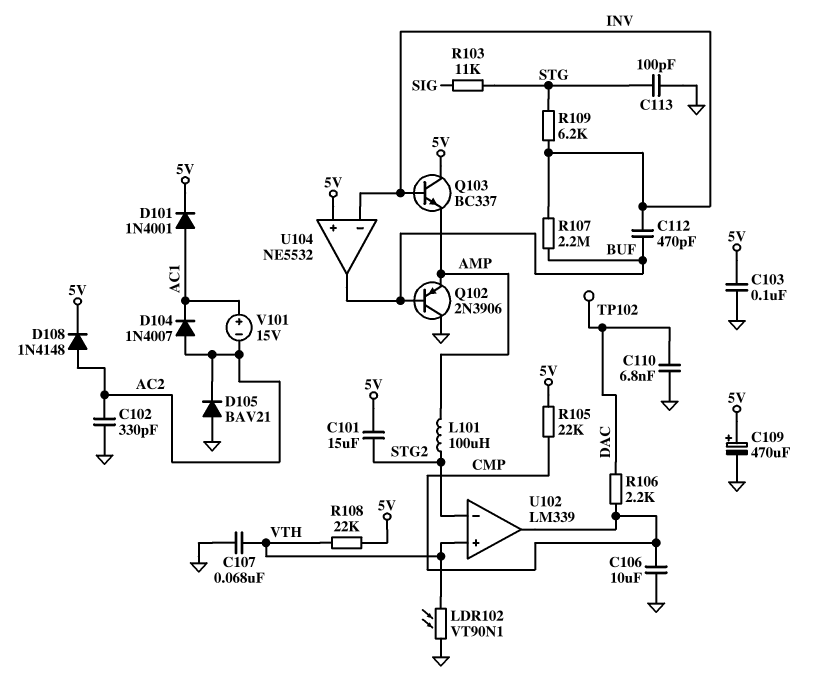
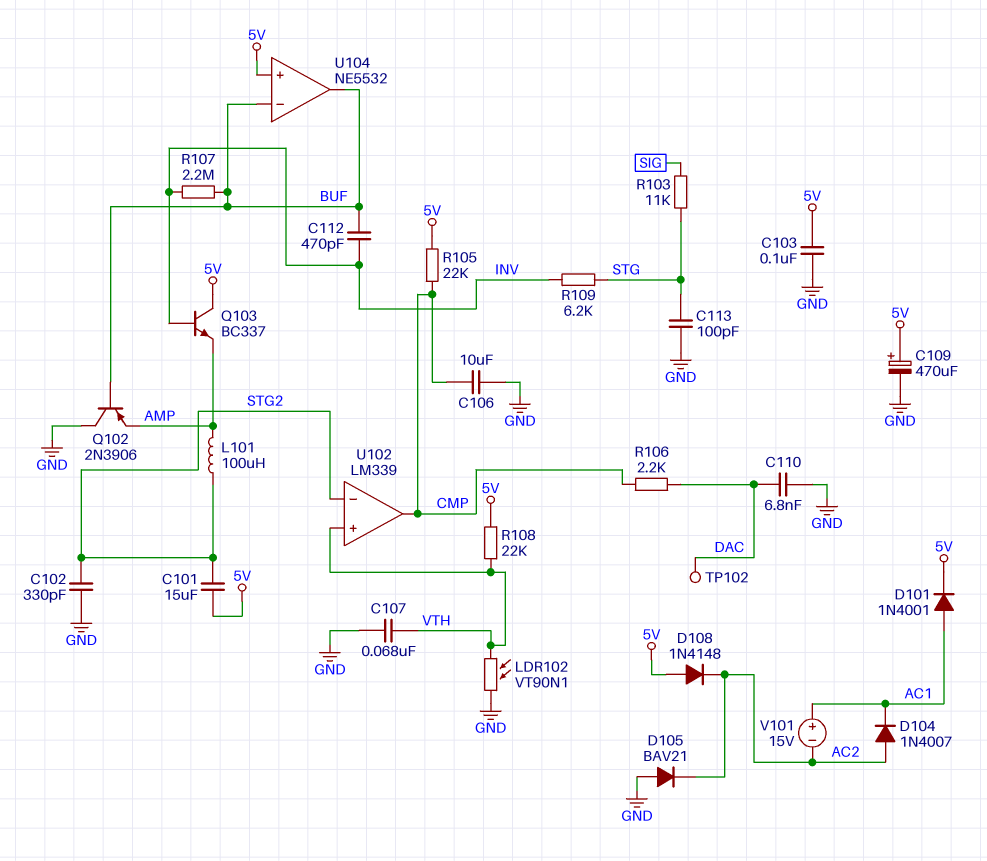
C102: 330pF (AC2, GND) -> 330pF (GND, STG2)
D108: diode 1N4148 (A AC2, K 5V) -> diode 1N4148 (A 5V, K AC2)
U104 pin in-: INV -> BUF

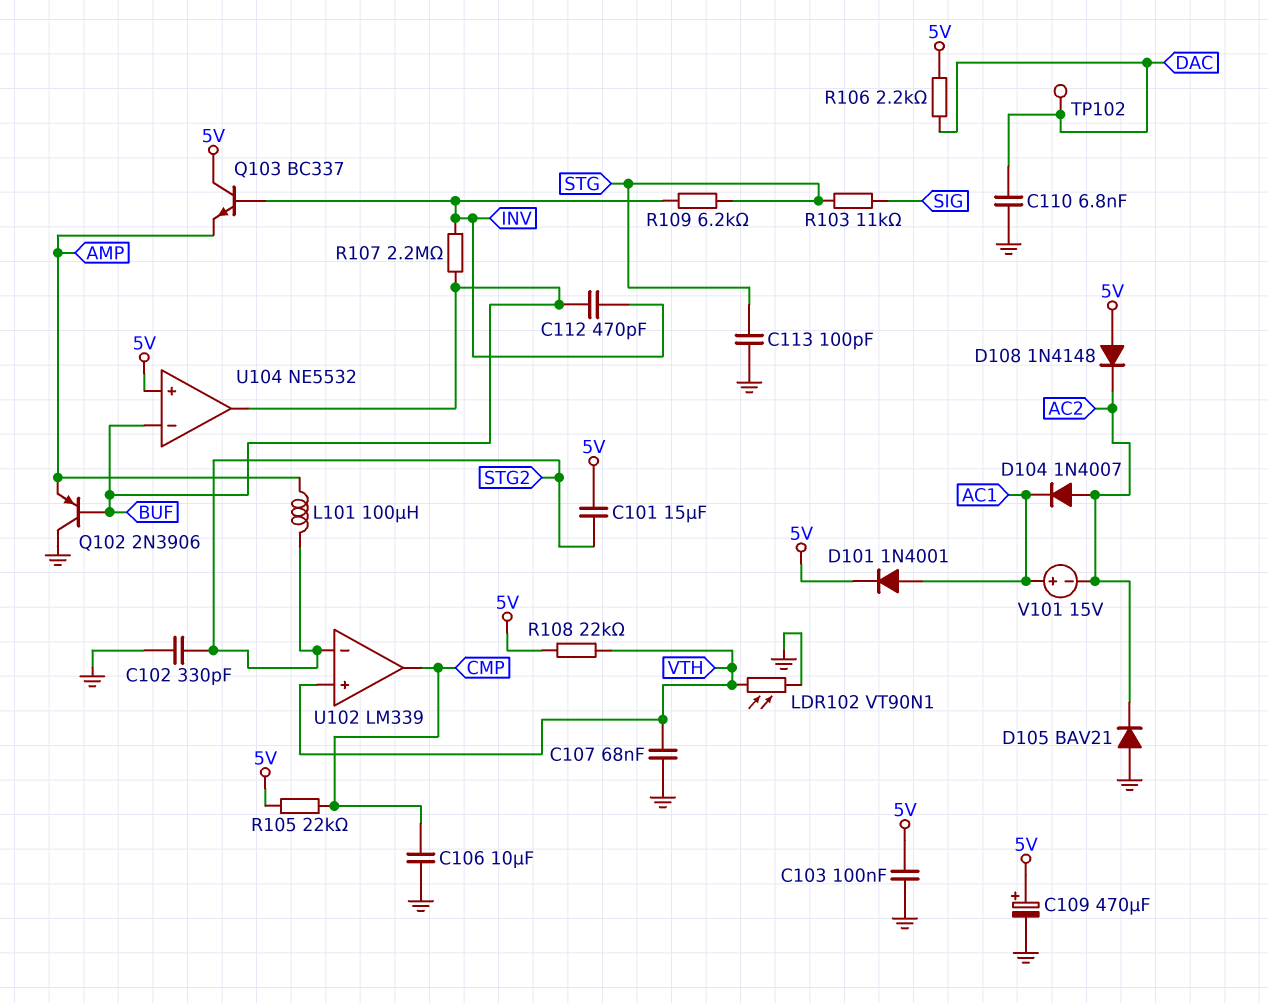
R106: 2.2k (CMP, DAC) -> 2.2k (5V, DAC)

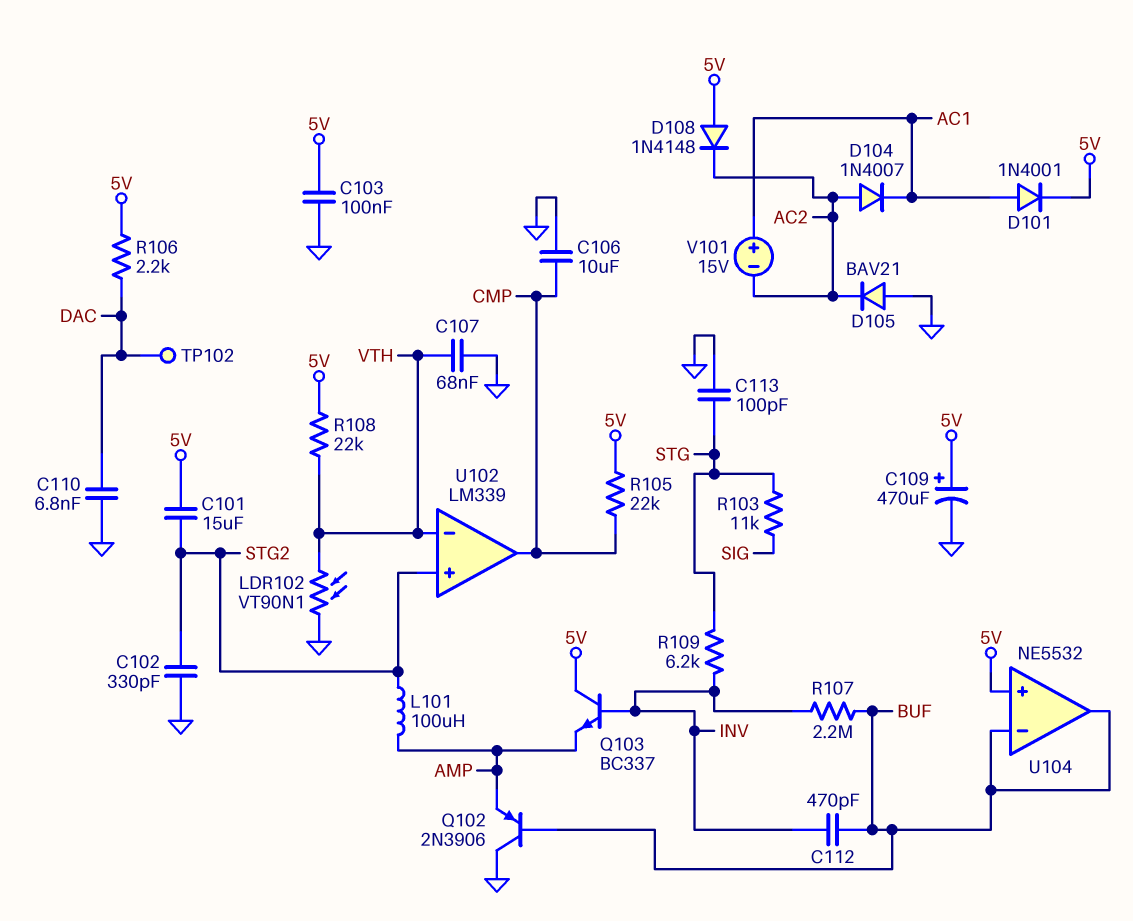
U102 pin in+: VTH -> STG2
U102 pin in-: STG2 -> VTH

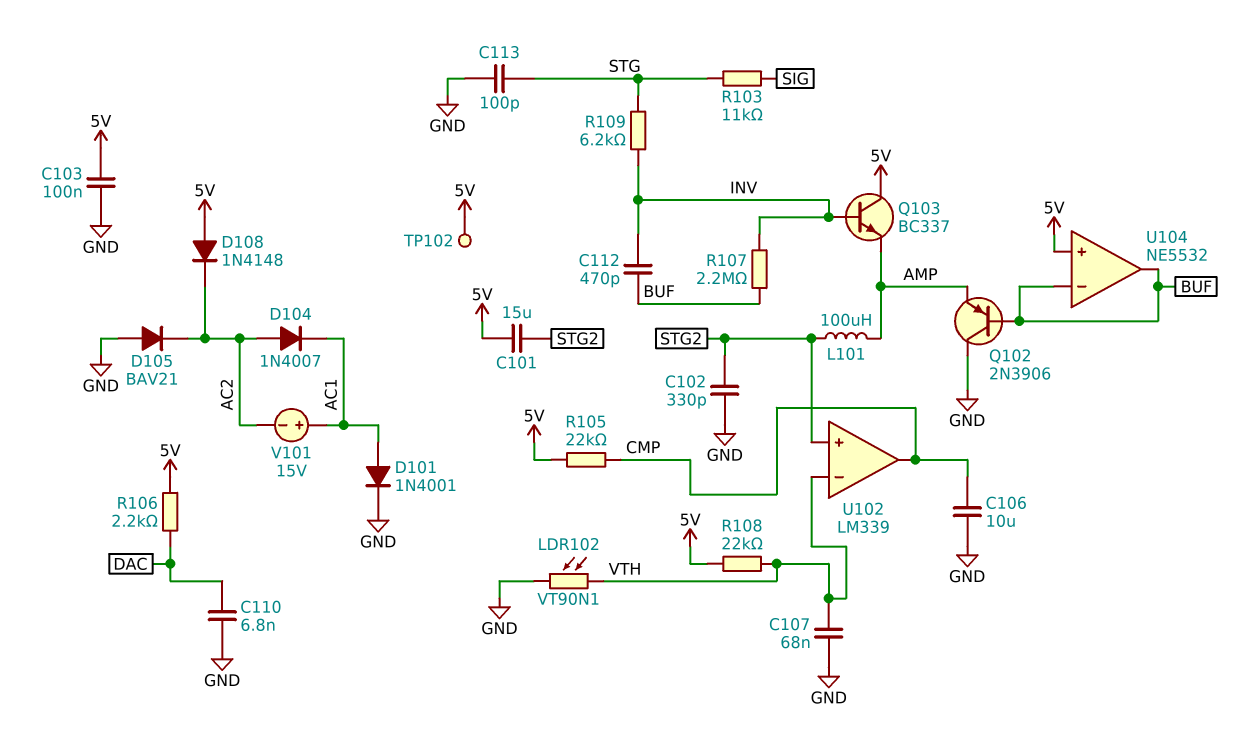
C109: 470uF (plus 5V, minus GND) -> none
D101: diode 1N4001 (A AC1, K 5V) -> diode 1N4001 (A AC1, K GND)
TP102: test point (DAC) -> test point (5V)

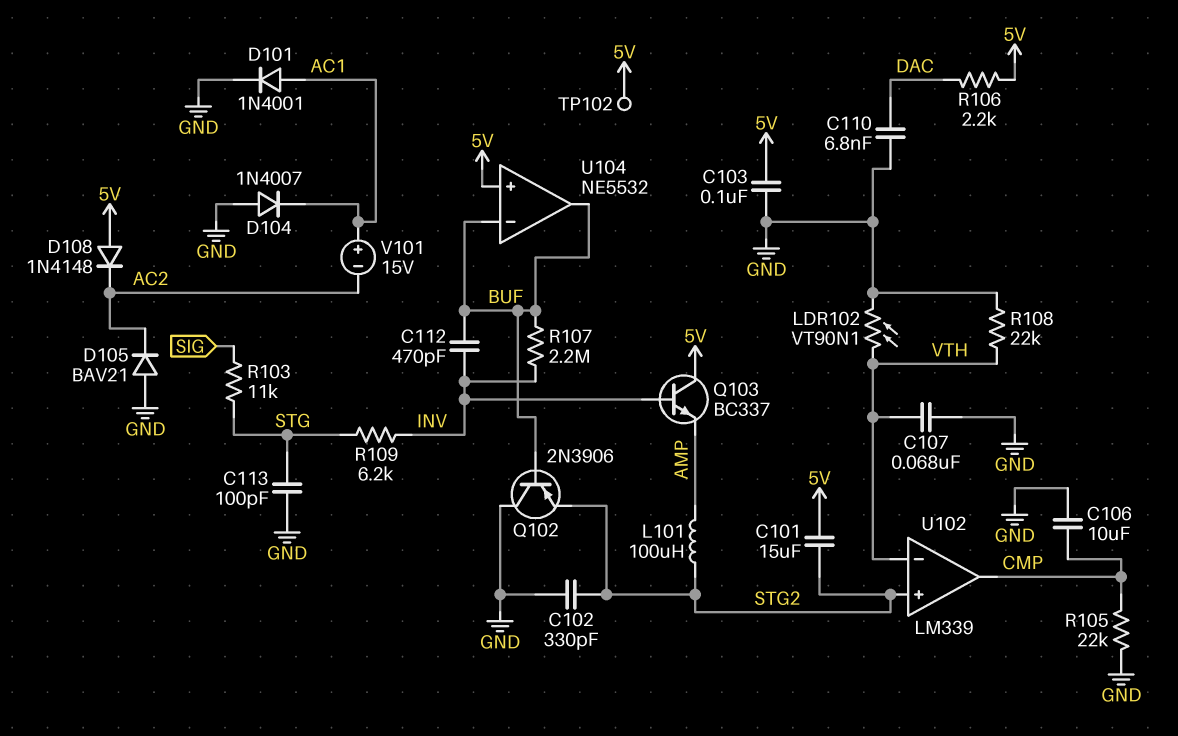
D104: diode 1N4007 (A AC2, K AC1) -> diode 1N4007 (A GND, K AC1)
Q102: PNP 2N3906 (B BUF, C GND, E AMP) -> PNP 2N3906 (B BUF, C GND, E STG2)
R105: 22k (5V, CMP) -> 22k (CMP, GND)
R108: 22k (5V, VTH) -> 22k (GND, VTH)

